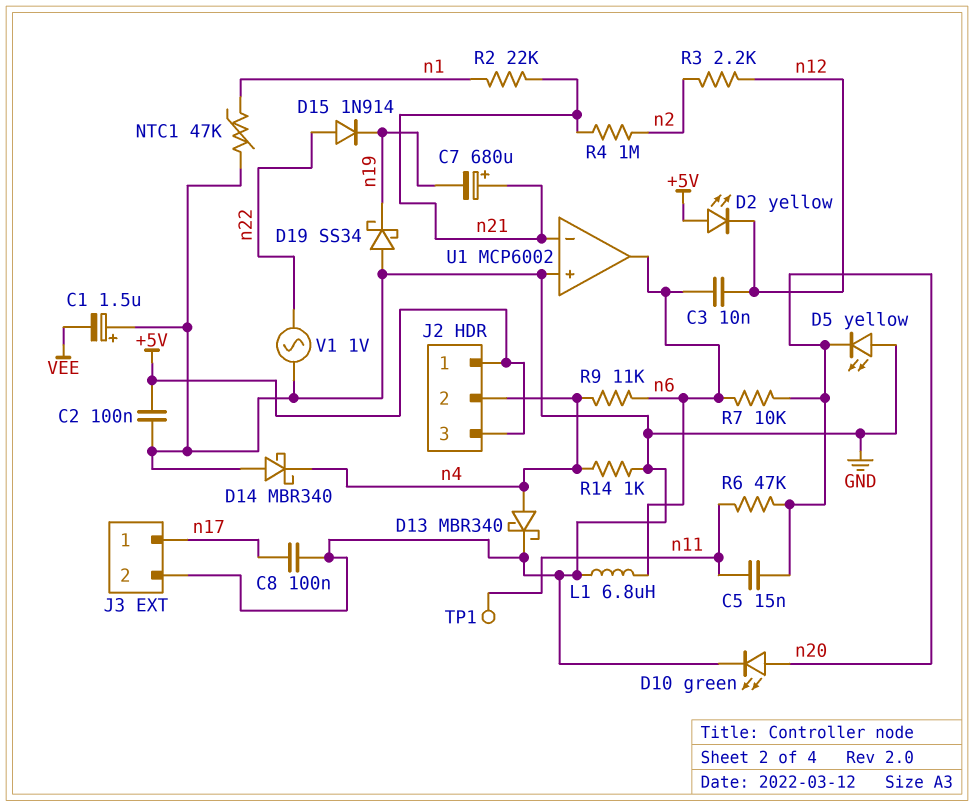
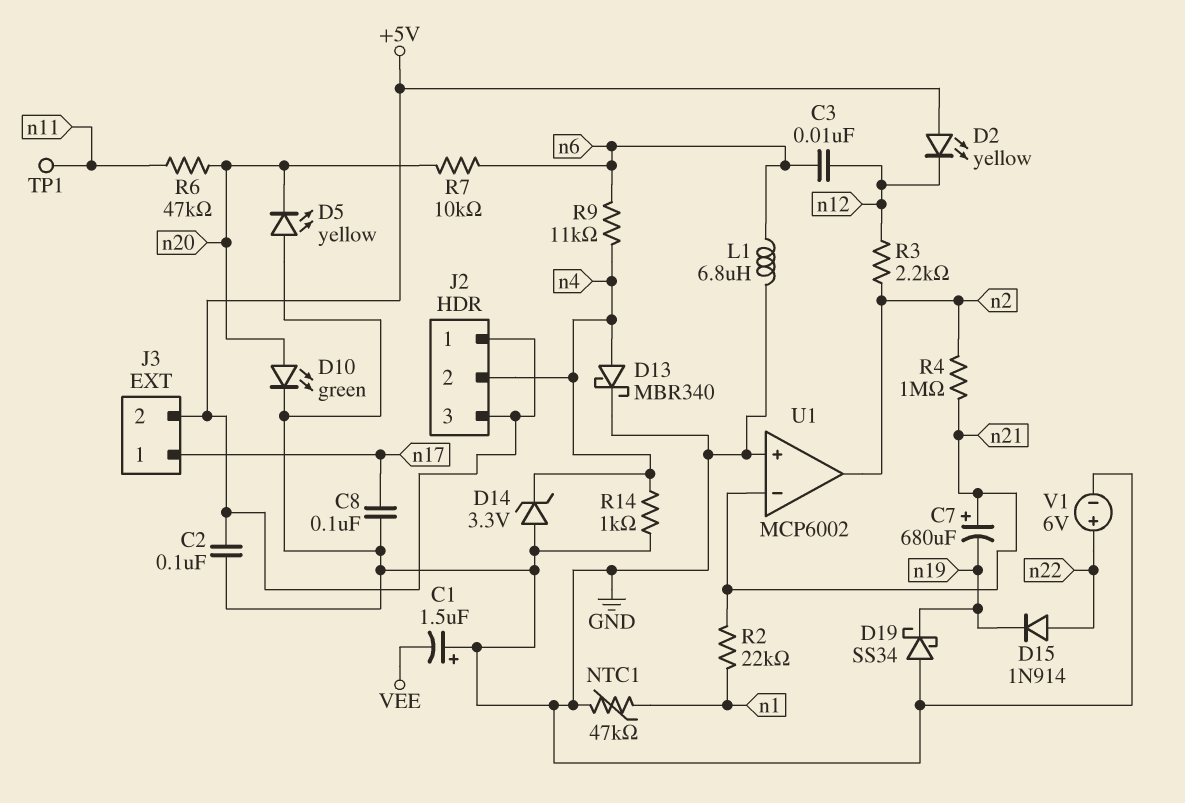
C5: 15nF (n11, n20) -> none
D14: schottky MBR340 (A GND, K n4) -> zener 3.3V (A GND, K n4)
J3 pin 2: GND -> +5V
U1 pin out: n6 -> n2
V1: AC 1V (GND, n22) -> 6V (plus n22, minus GND)

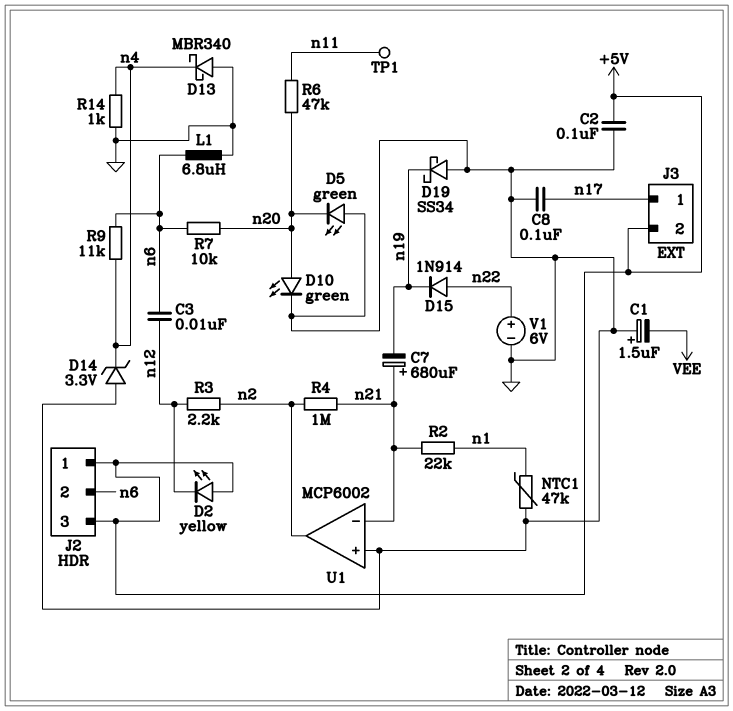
D5: LED yellow (A GND, K n20) -> LED green (A GND, K n20)
D13: schottky MBR340 (A n4, K GND) -> schottky MBR340 (A GND, K n4)
J2 pin 2: n4 -> n6

